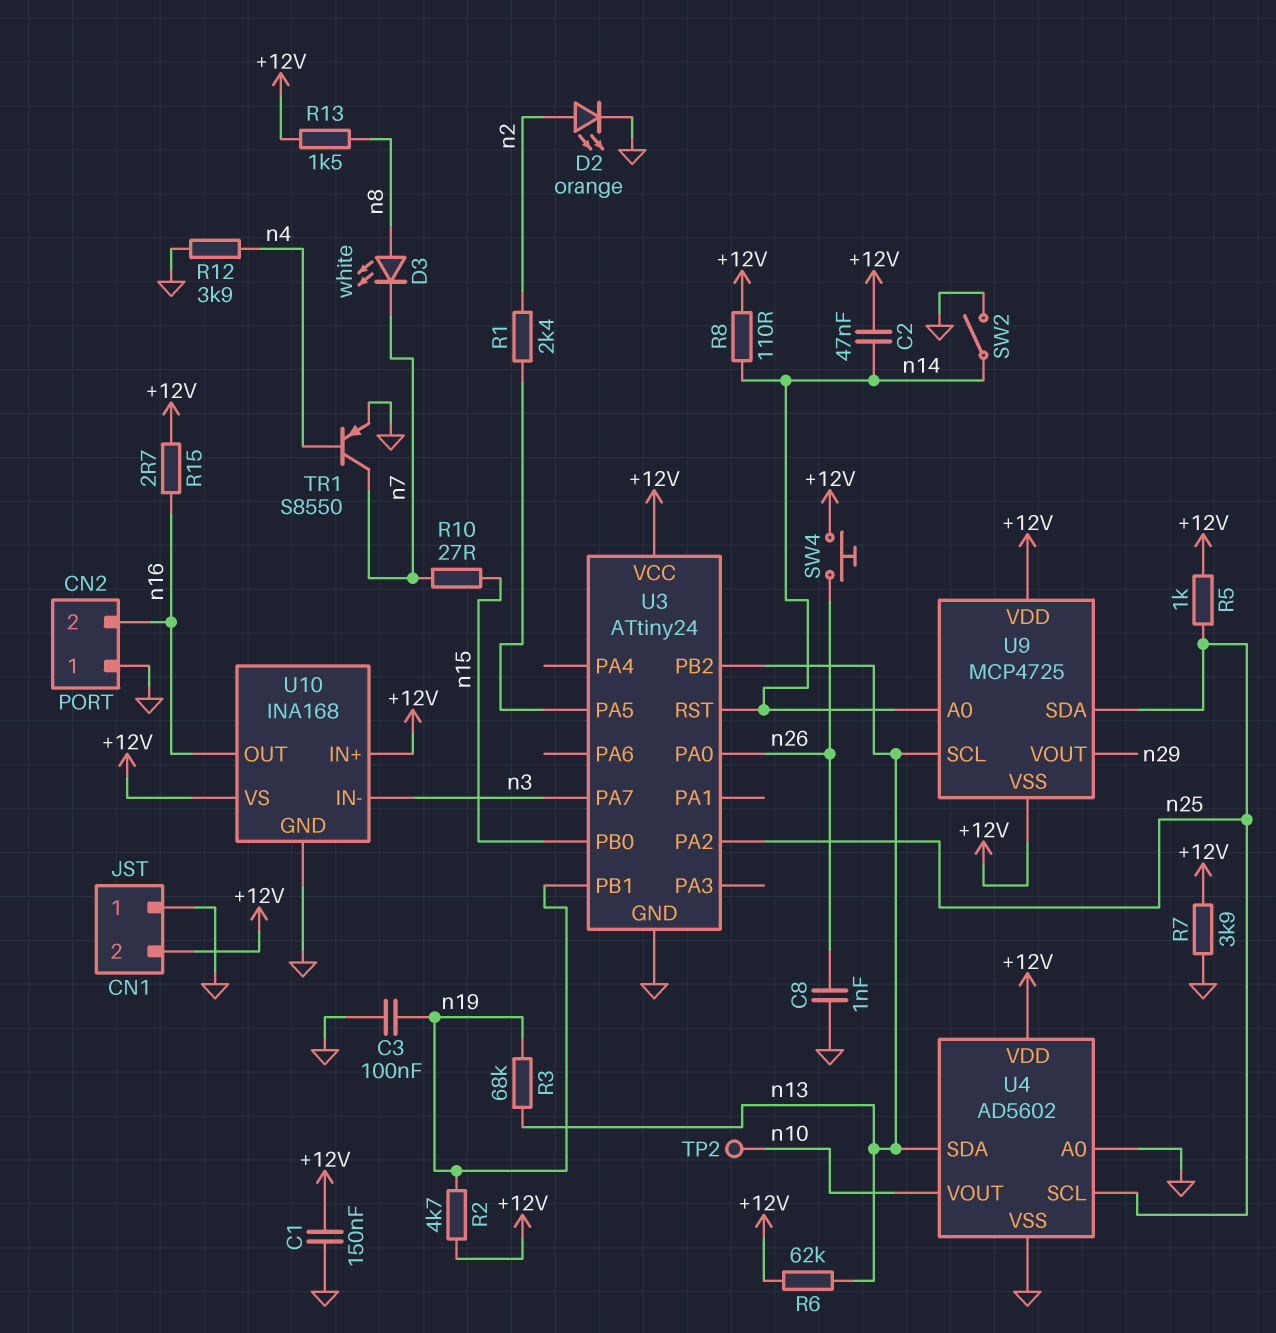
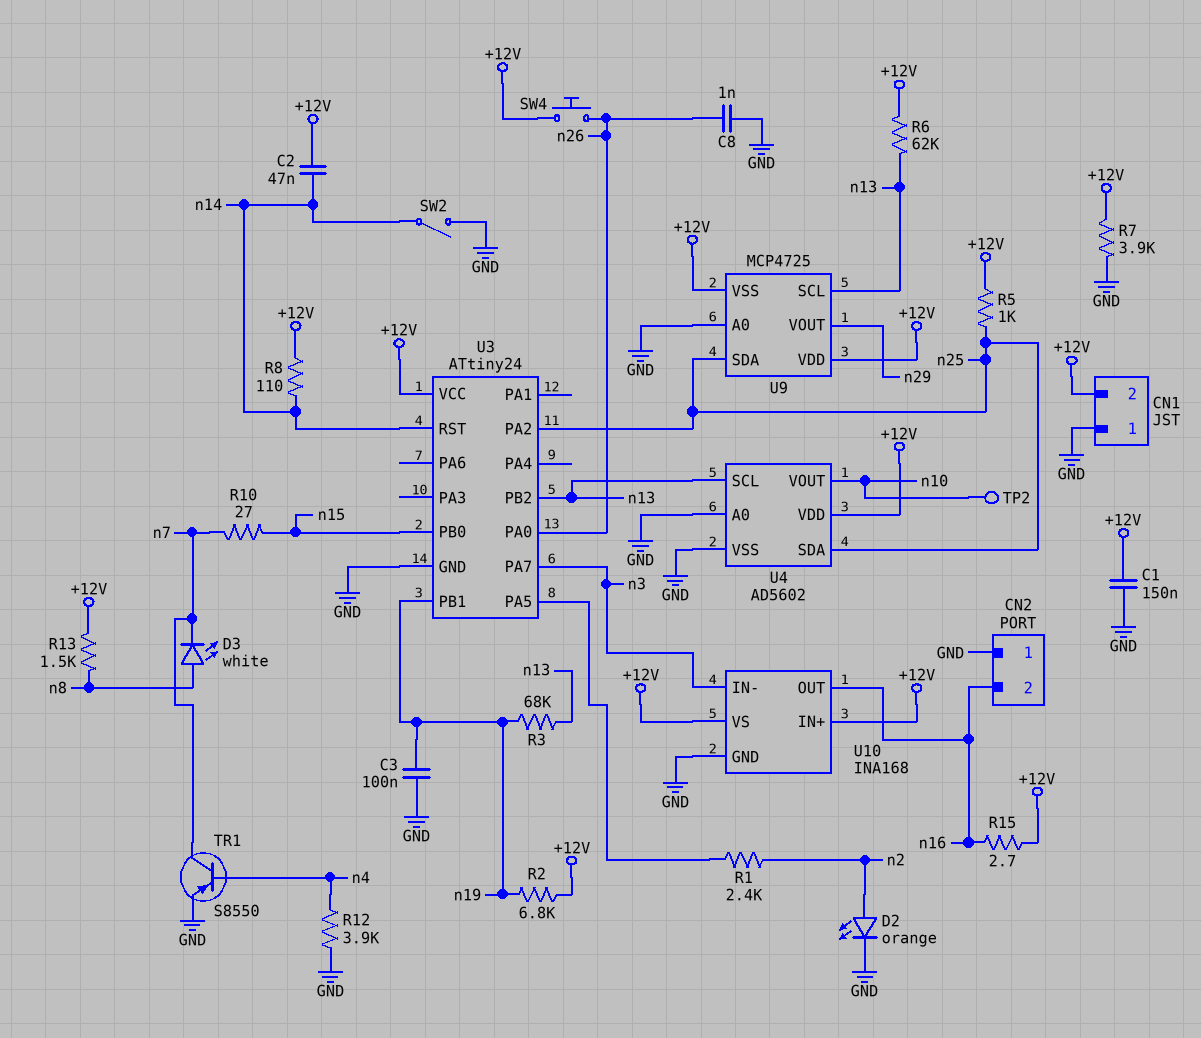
R2: 4.7k (+12V, n19) -> 6.8k (+12V, n19)
U4 pin SCL: n25 -> n13
U4 pin SDA: n13 -> n25
U9 pin A0: n14 -> GND

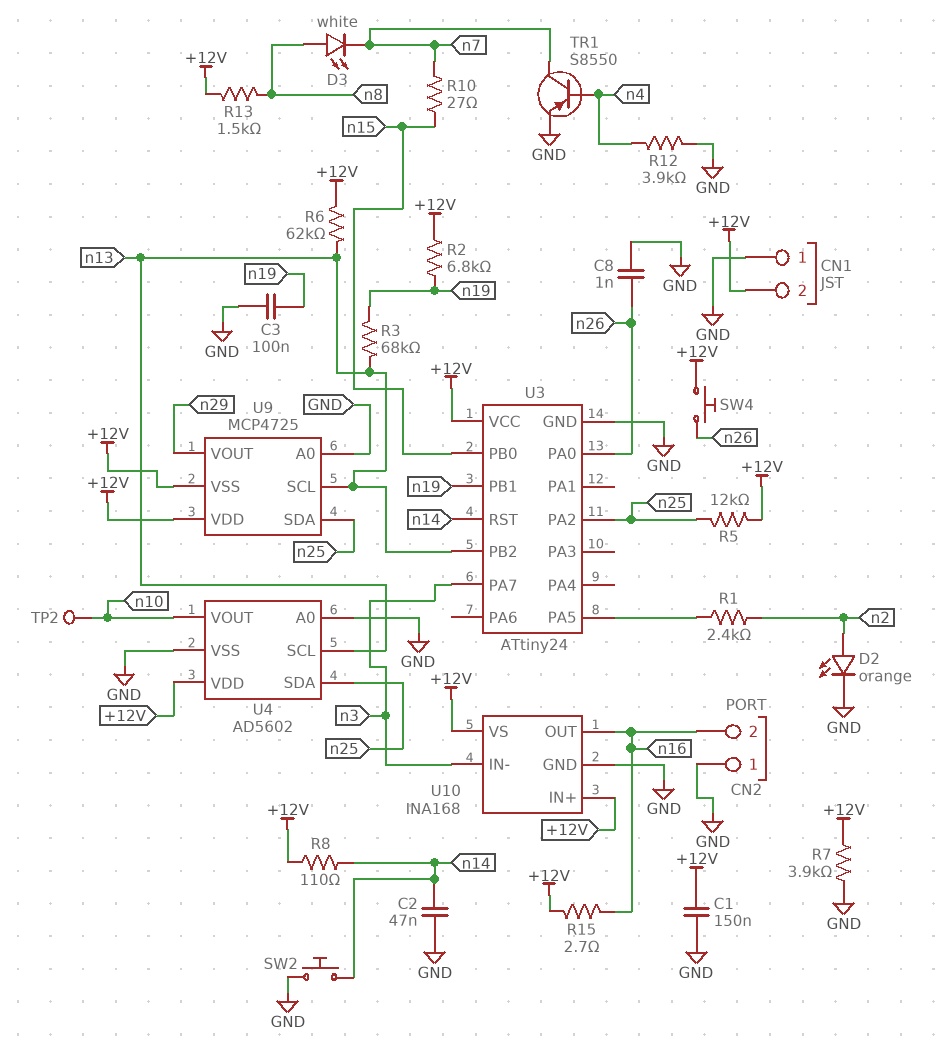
C2: 47nF (+12V, n14) -> 47nF (GND, n14)
R5: 1k (+12V, n25) -> 12k (+12V, n25)
SW2: switch (GND, n14) -> button (GND, n14)

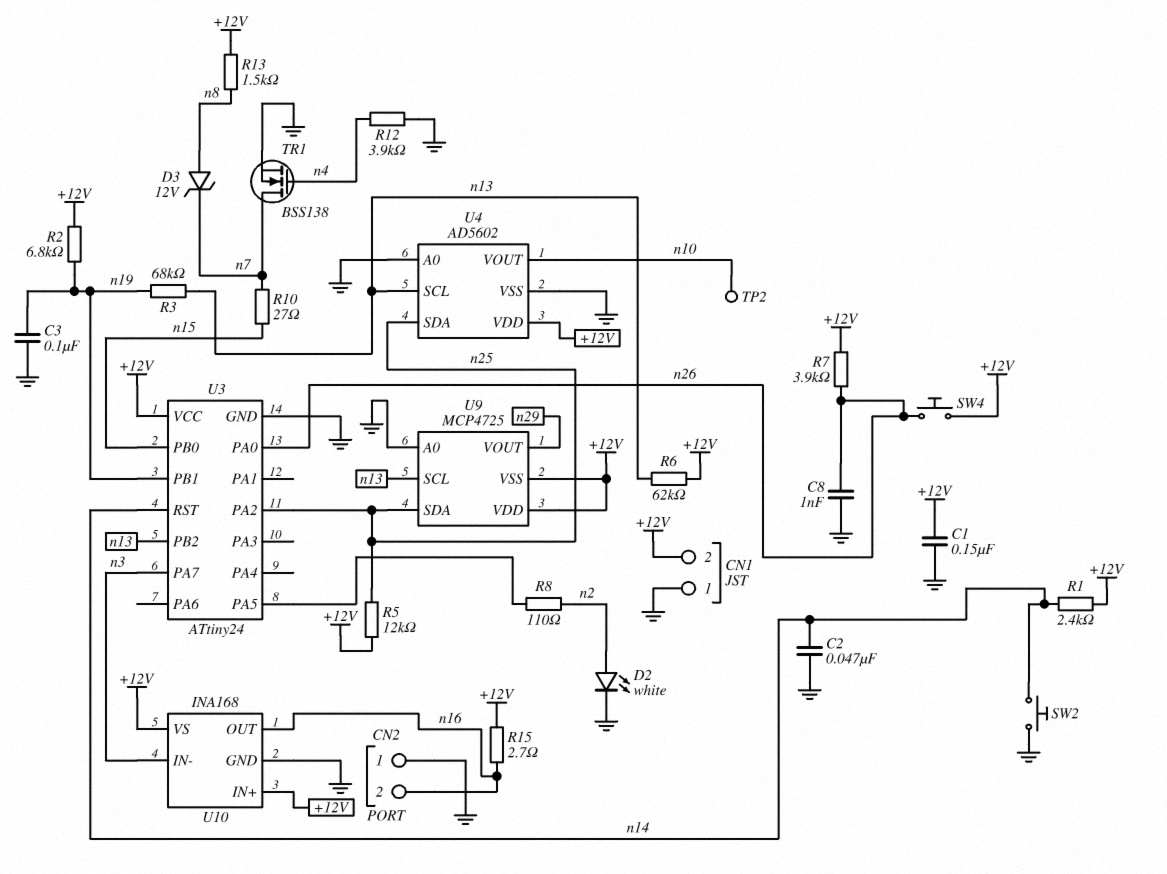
D2: LED orange (A n2, K GND) -> LED white (A n2, K GND)
D3: LED white (A n8, K n7) -> zener 12V (A n8, K n7)
R1: 2.4k (U3/PA5, n2) -> 2.4k (+12V, n14)
R7: 3.9k (+12V, GND) -> 3.9k (+12V, n26)
R8: 110 (+12V, n14) -> 110 (U3/PA5, n2)
TR1: PNP S8550 (B n4, C n7, E GND) -> NMOS BSS138 (G n4, D n7, S GND)

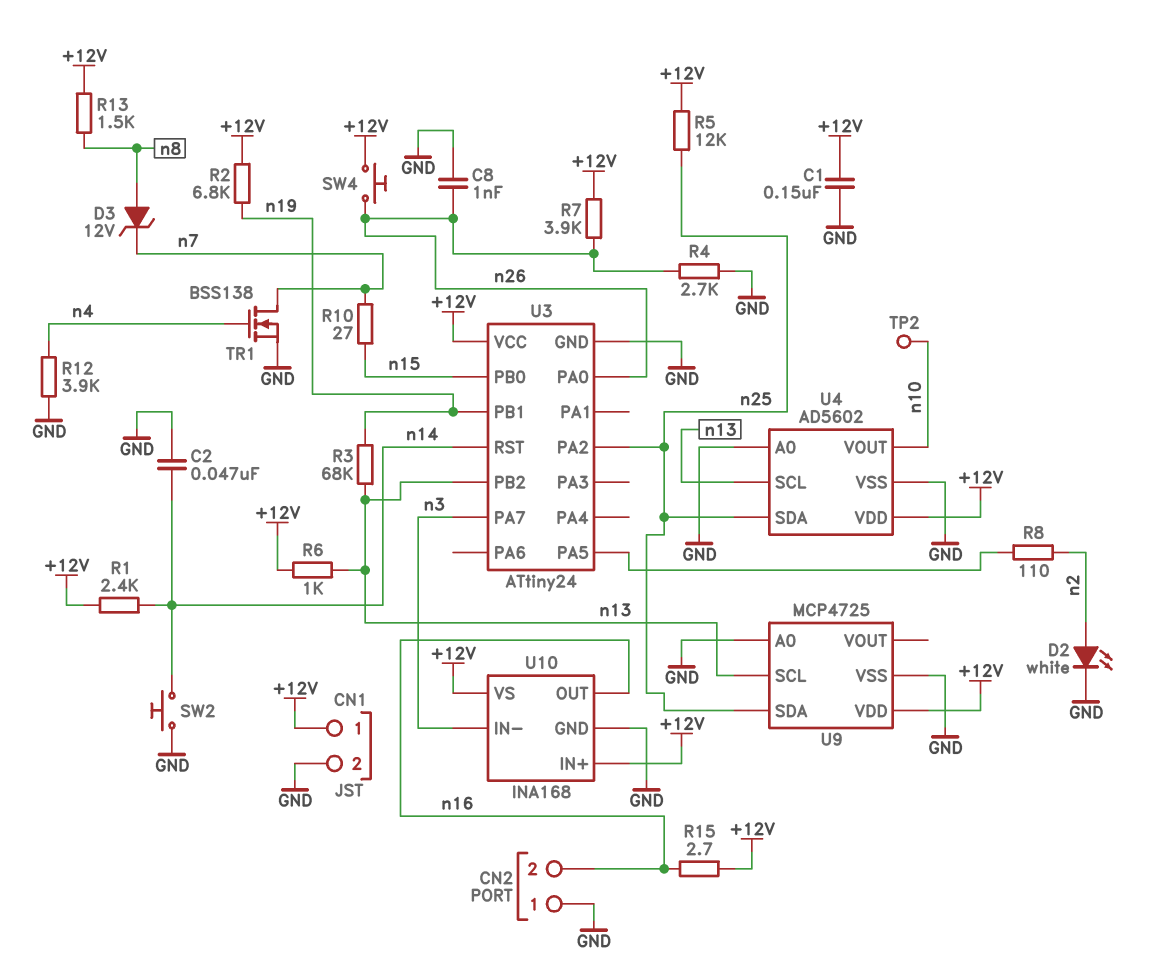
C3: 100nF (GND, n19) -> none
CN1 pin 1: GND -> +12V
CN1 pin 2: +12V -> GND
R4: none -> 2.7k (GND, n26)
R6: 62k (+12V, n13) -> 1k (+12V, n13)
U9 pin VOUT: n29 -> none
U9 pin VSS: +12V -> GND

